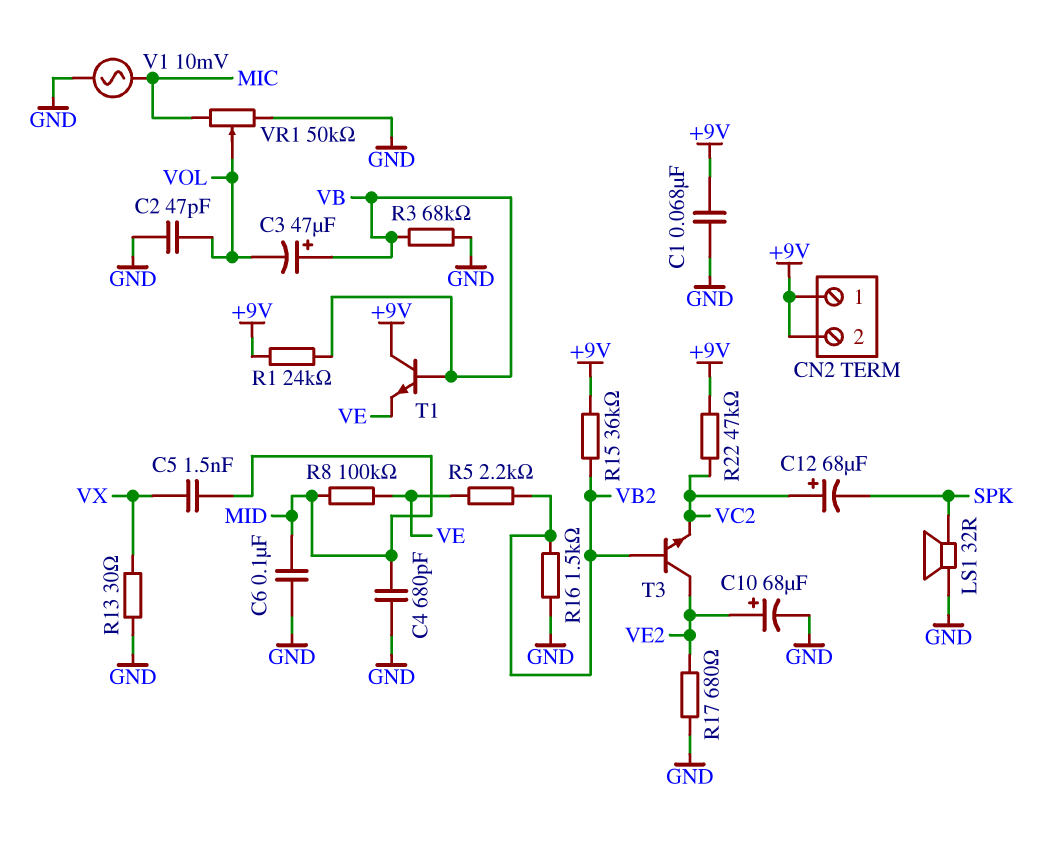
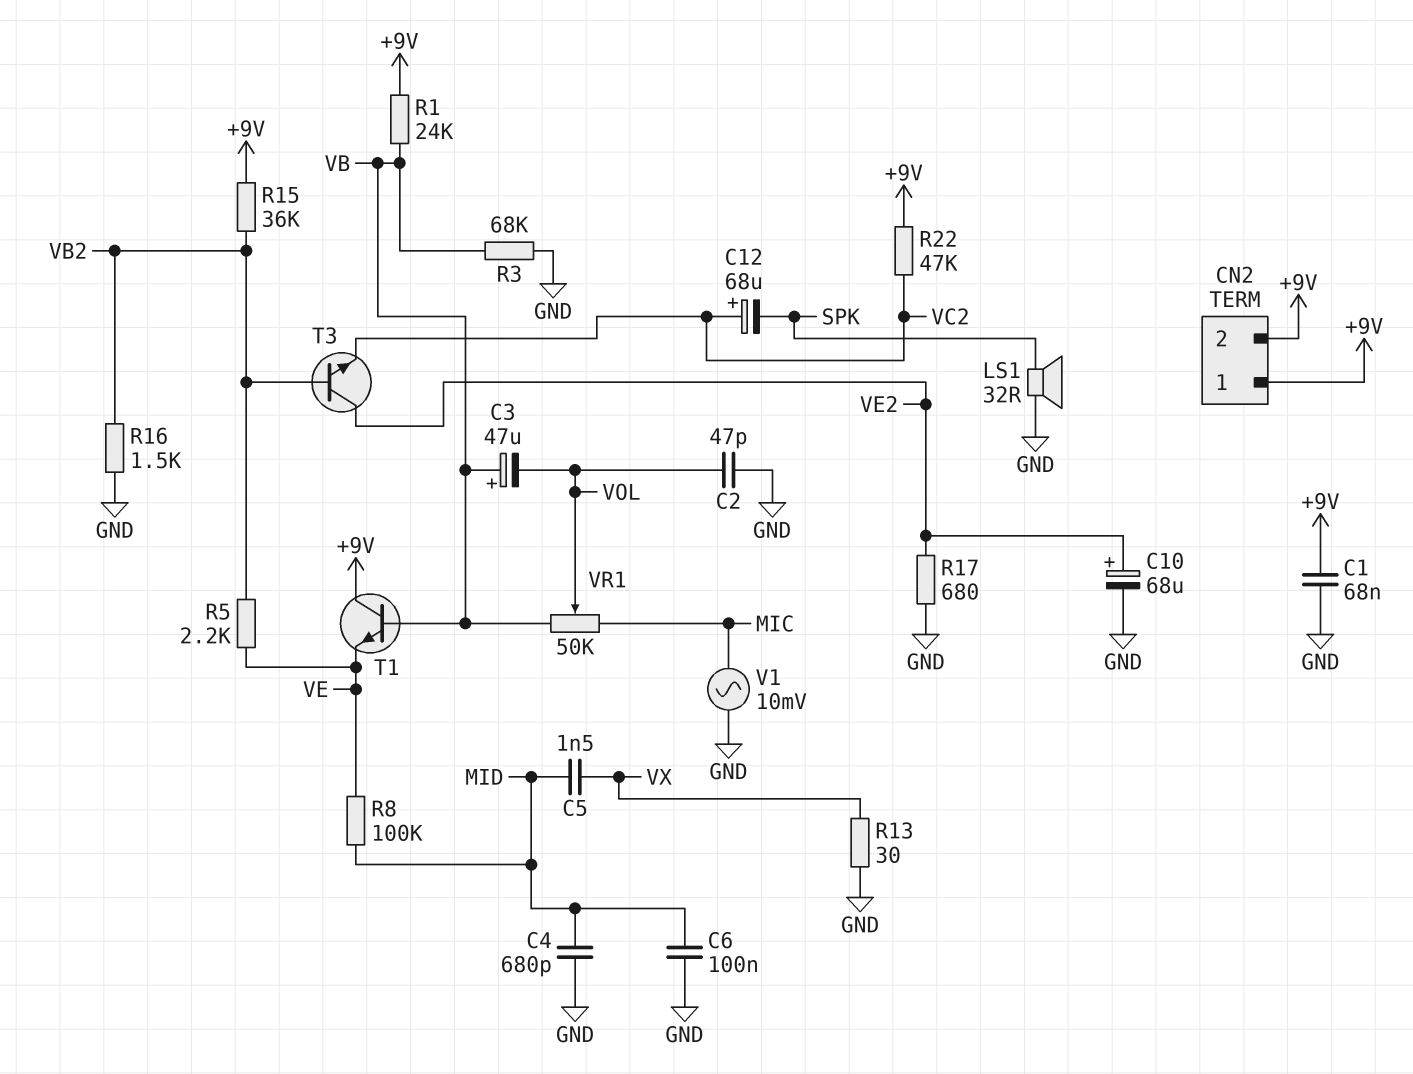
VR1: 50k (GND, MIC, wiper VOL) -> 50k (MIC, VB, wiper VOL)

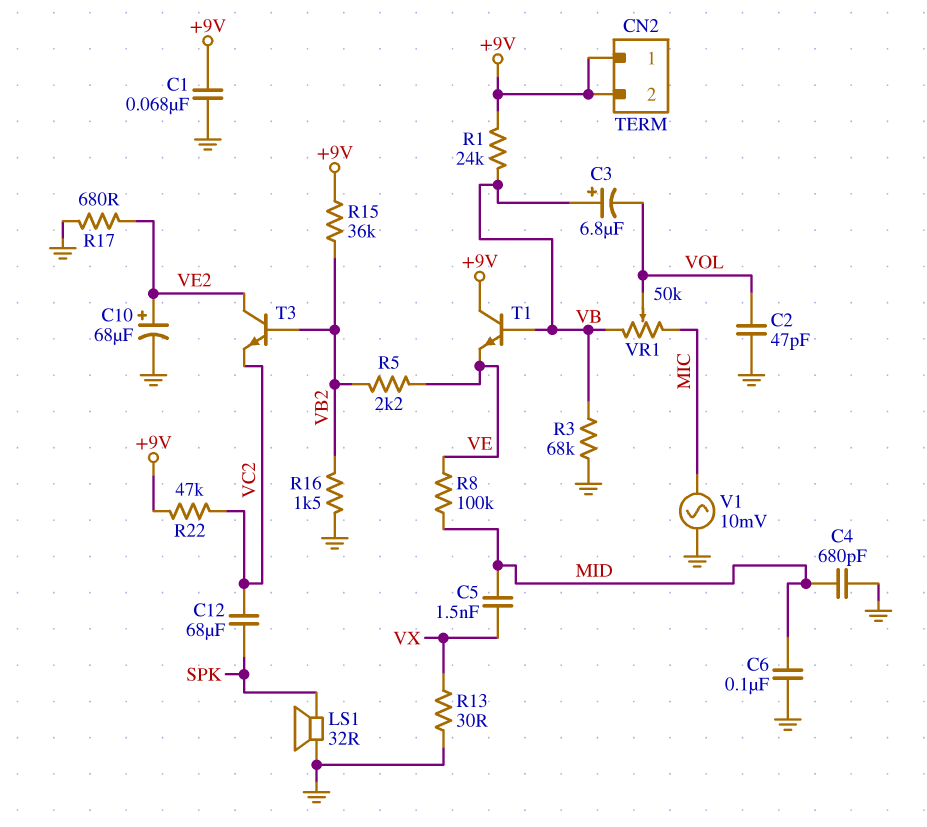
C3: 47uF (plus VB, minus VOL) -> 6.8uF (plus VB, minus VOL)
C12: 68uF (plus VC2, minus SPK) -> 68uF (SPK, VC2)

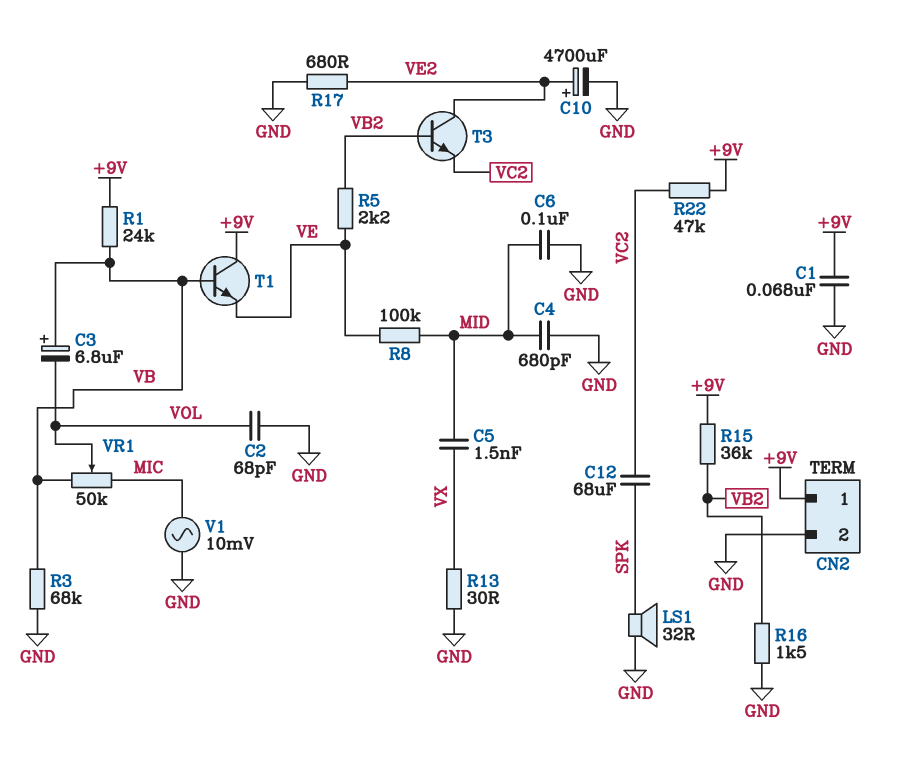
C2: 47pF (GND, VOL) -> 68pF (GND, VOL)
C10: 68uF (plus VE2, minus GND) -> 4700uF (plus VE2, minus GND)
CN2 pin 2: +9V -> GND

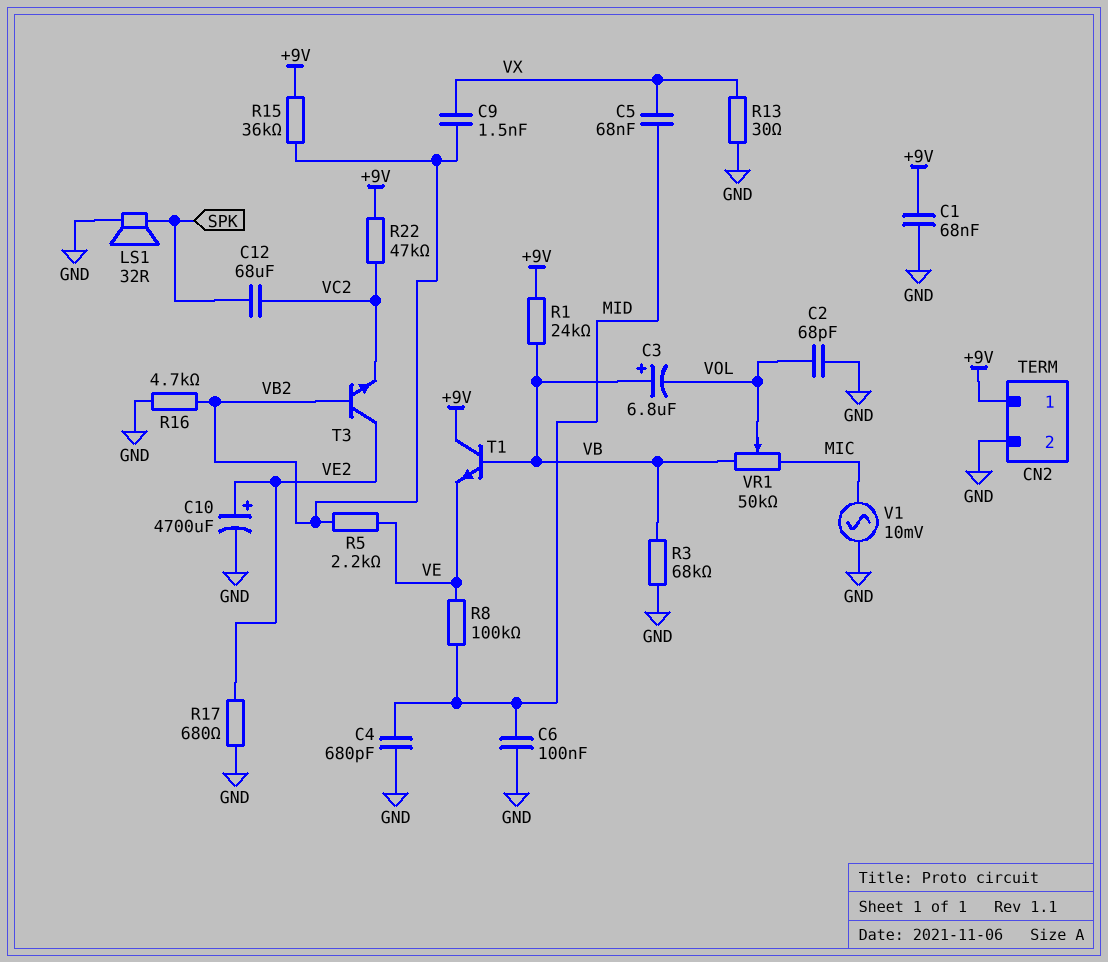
C5: 1.5nF (MID, VX) -> 68nF (MID, VX)
C9: none -> 1.5nF (VB2, VX)
R16: 1.5k (GND, VB2) -> 4.7k (GND, VB2)

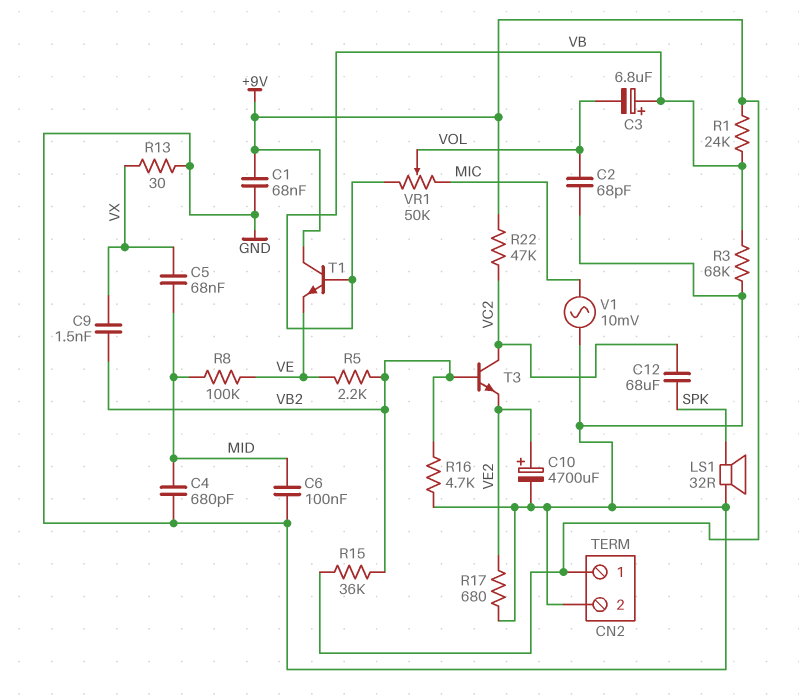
T3: NPN (B VB2, C VE2, E VC2) -> NPN (B VB2, C VC2, E VE2)

